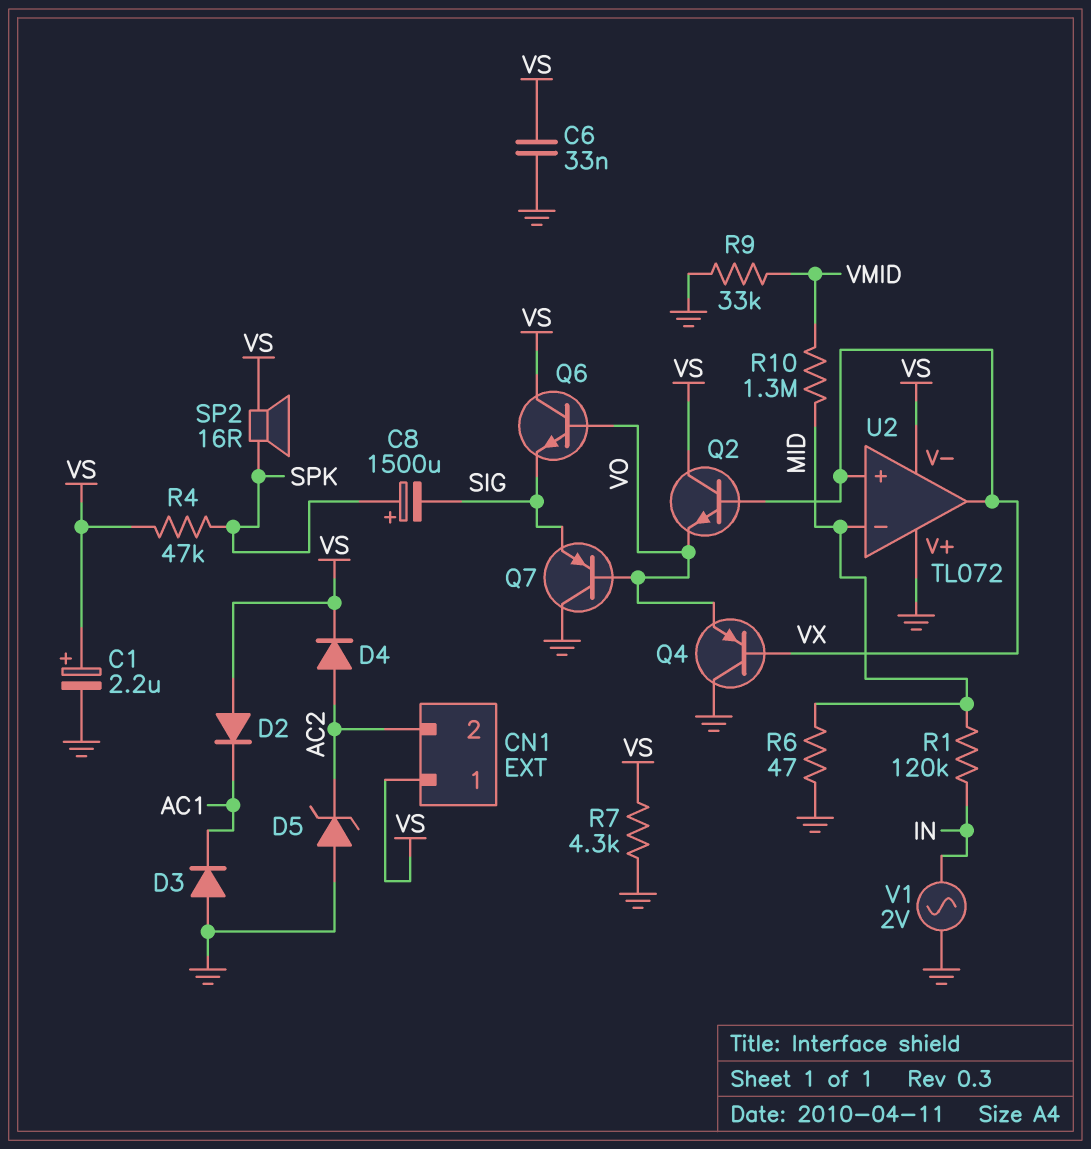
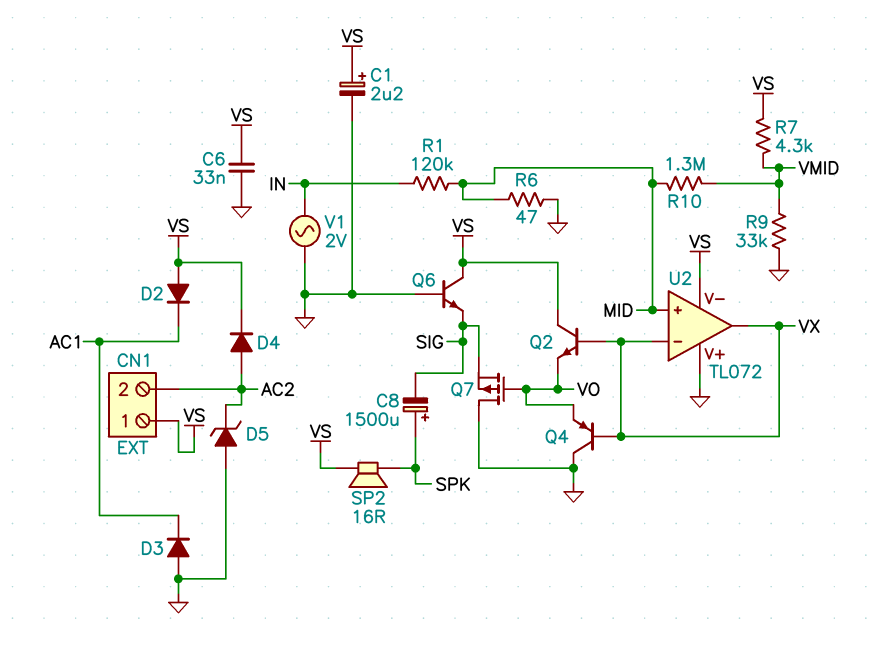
Q6: NPN (B VO, C VS, E SIG) -> NPN (B GND, C VS, E SIG)
Q7: PNP (B VO, C GND, E SIG) -> PMOS (G VO, D GND, S SIG)
R4: 47k (SPK, VS) -> none
R7: 4.3k (GND, VS) -> 4.3k (VMID, VS)
U2 pin in+: VX -> MID
U2 pin in-: MID -> VX

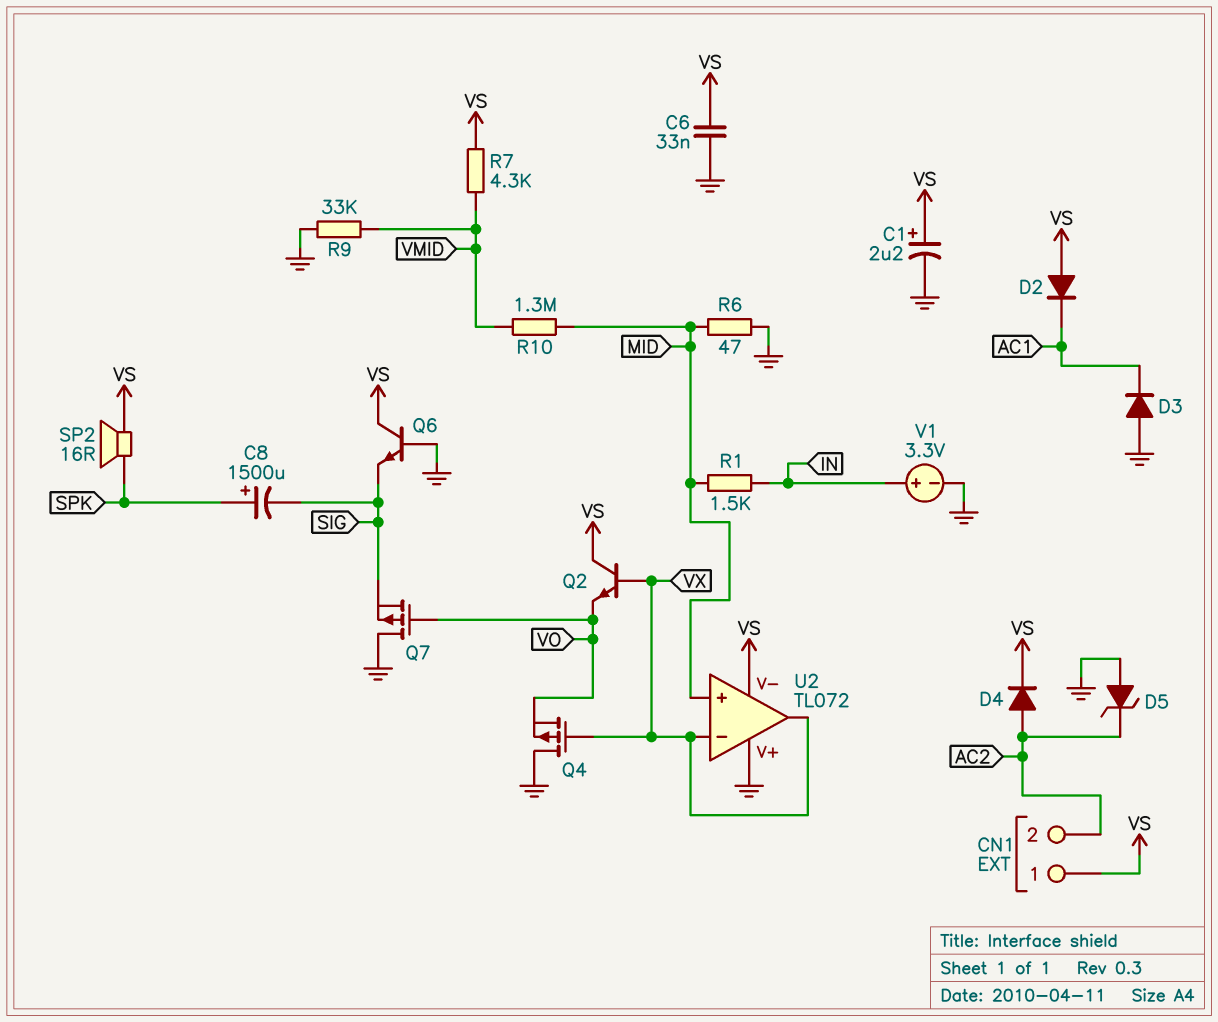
Q4: PNP (B VX, C GND, E VO) -> PMOS (G VX, D GND, S VO)
R1: 120k (IN, MID) -> 1.5k (IN, MID)
V1: AC 2V (GND, IN) -> 3.3V (plus IN, minus GND)

